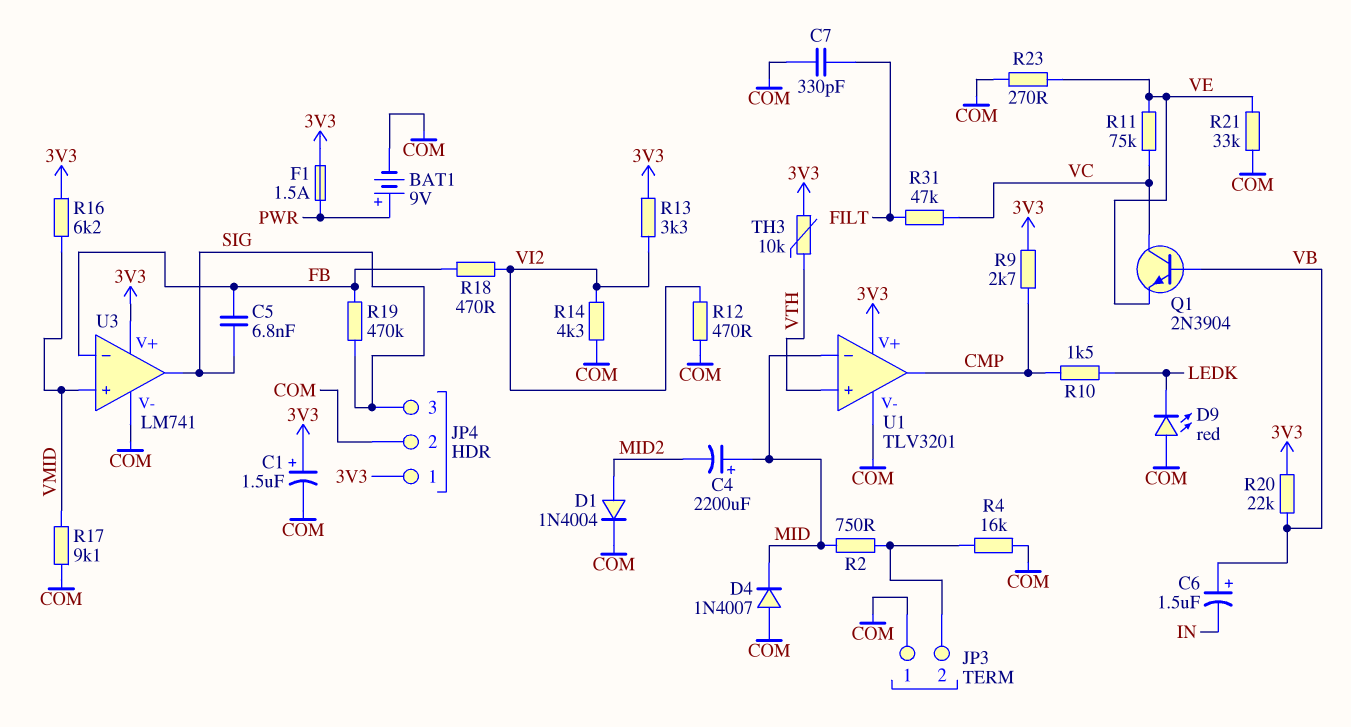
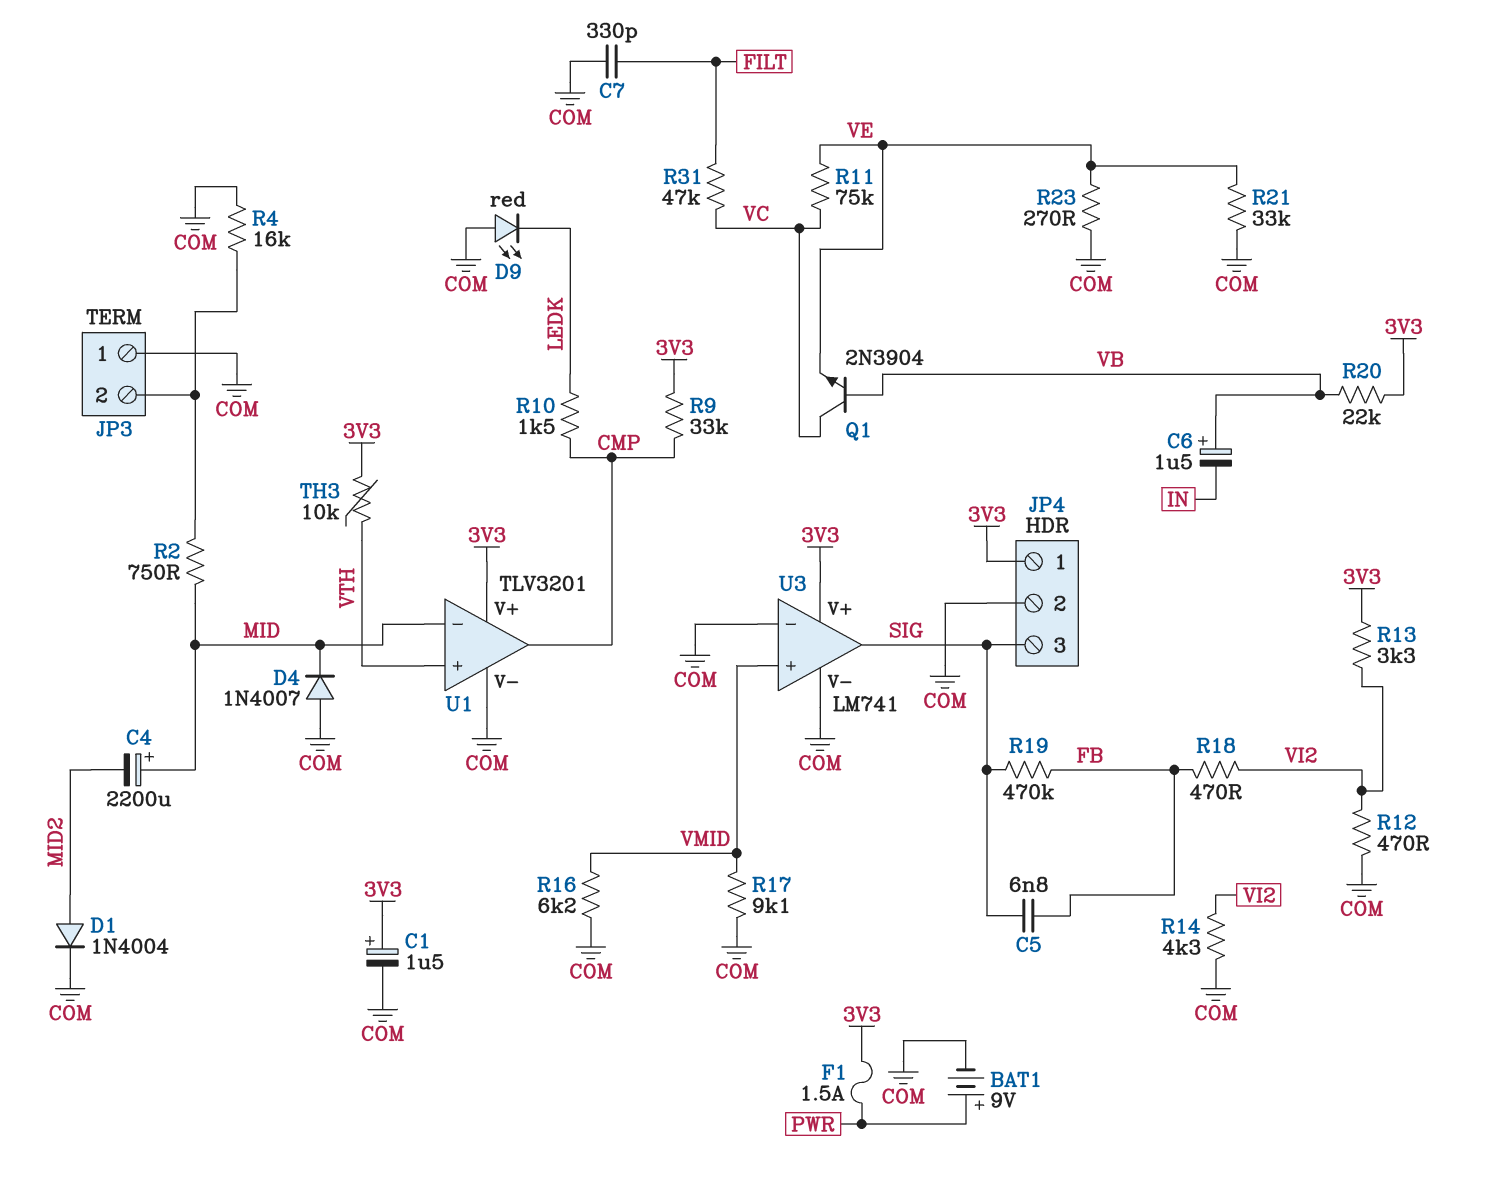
R9: 2.7k (3V3, CMP) -> 33k (3V3, CMP)
R16: 6.2k (3V3, VMID) -> 6.2k (COM, VMID)
U3 pin in-: FB -> COM

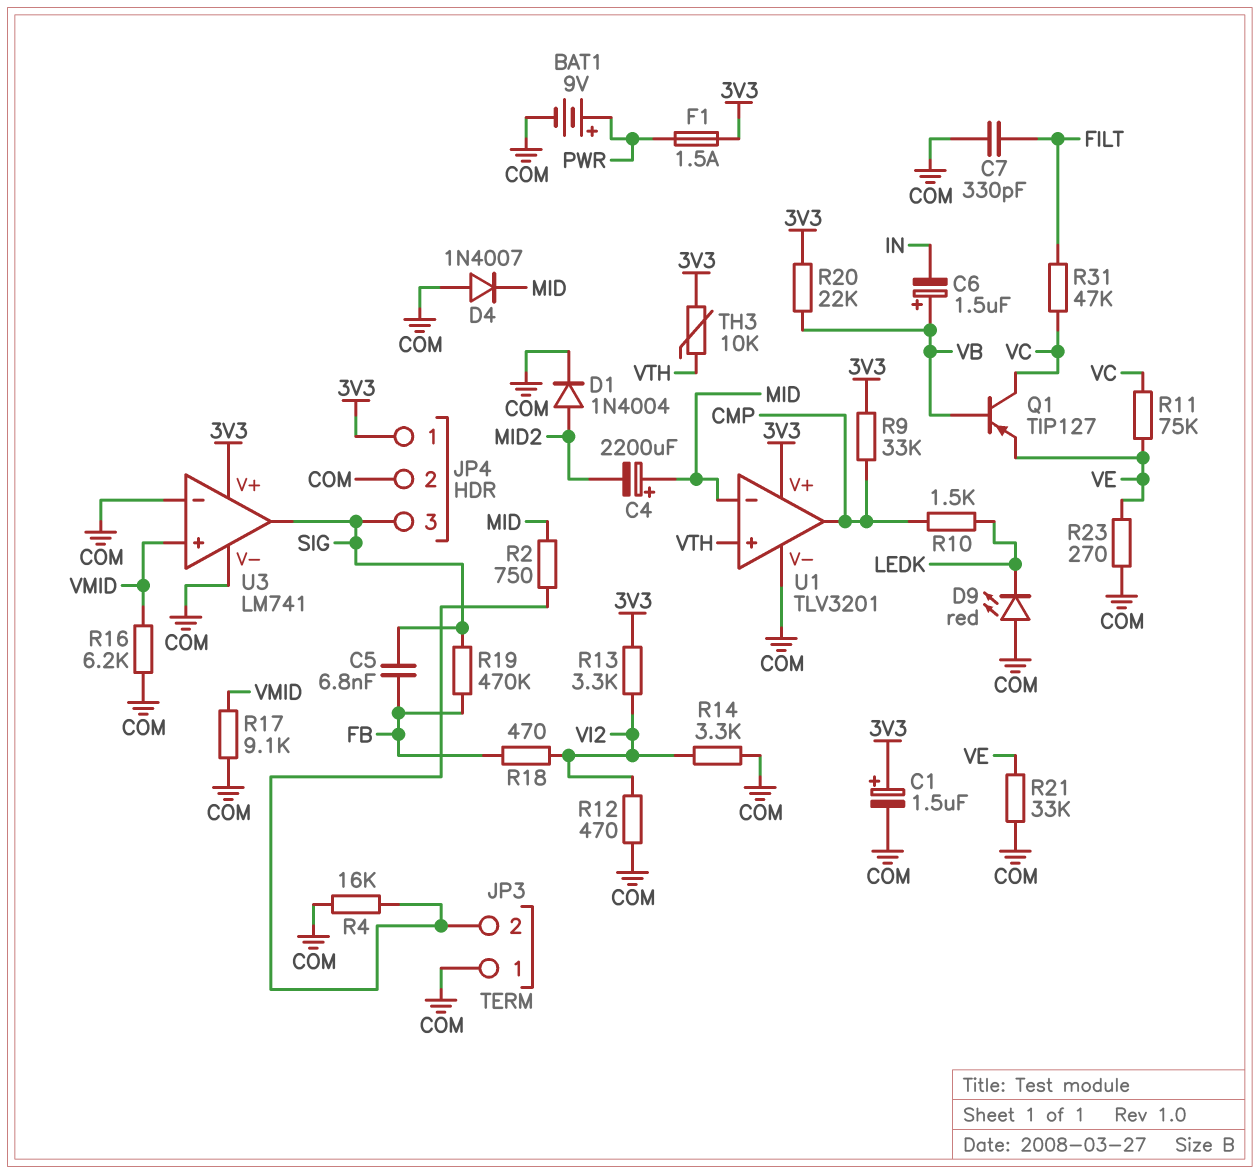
Q1: NPN 2N3904 (B VB, C VC, E VE) -> PNP TIP127 (B VB, C VC, E VE)
R14: 4.3k (COM, VI2) -> 3.3k (COM, VI2)

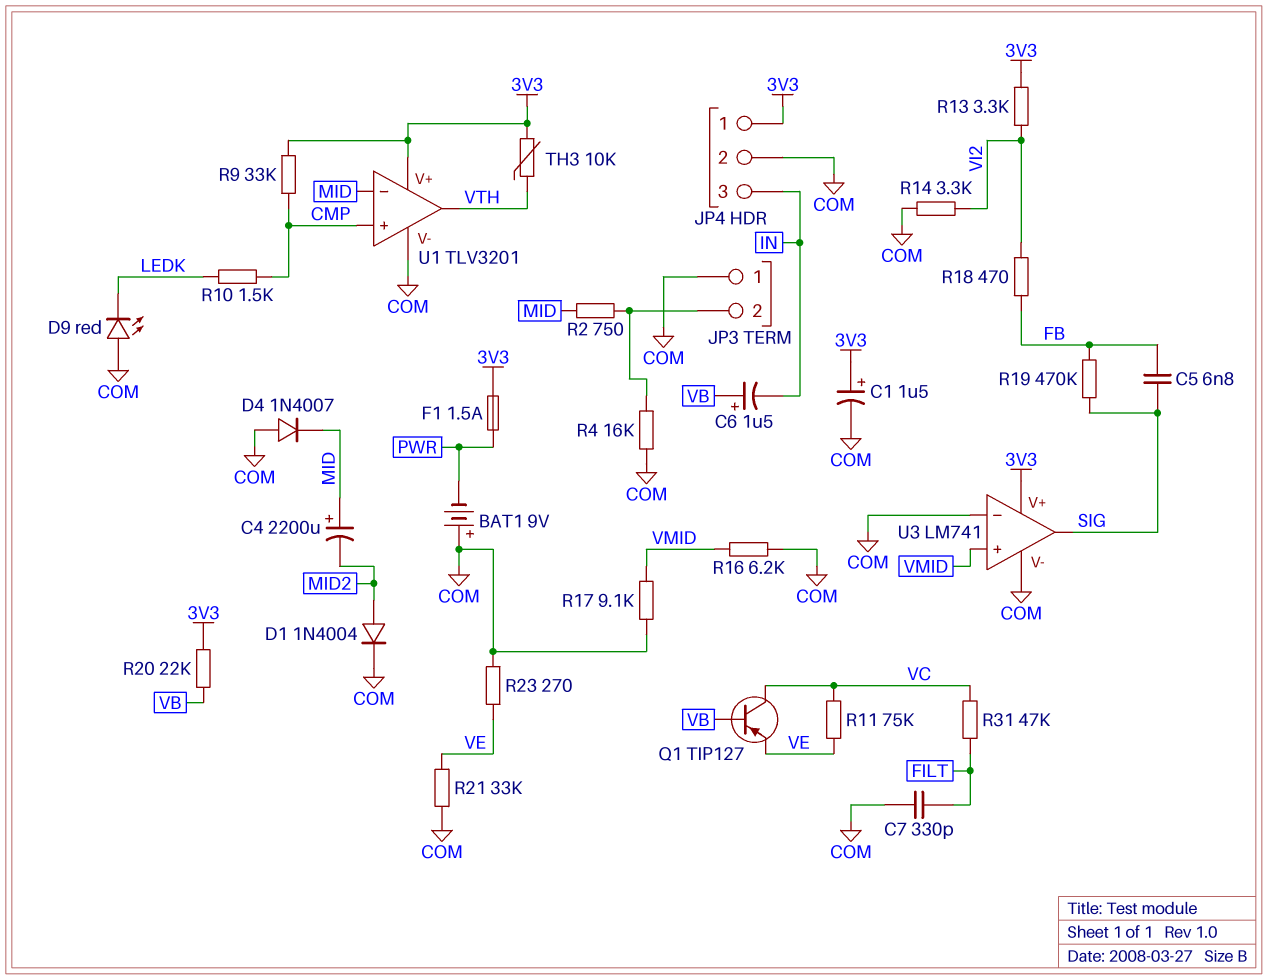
BAT1: 9V (plus PWR, minus COM) -> 9V (plus COM, minus PWR)
JP4 pin 3: SIG -> IN
R12: 470 (COM, VI2) -> none
U1 pin in+: VTH -> CMP
U1 pin out: CMP -> VTH

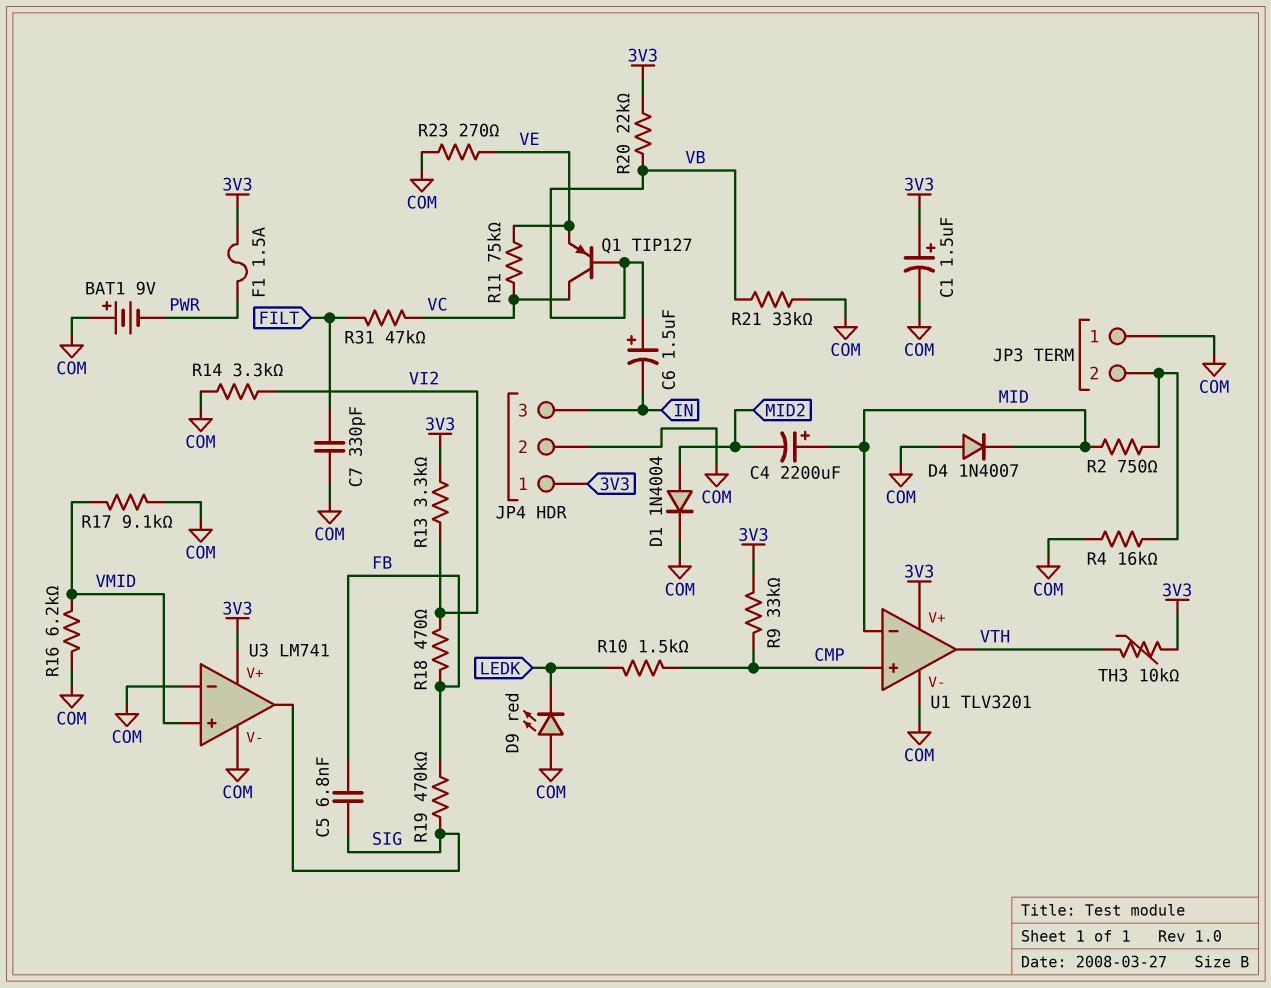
R21: 33k (COM, VE) -> 33k (COM, VB)

